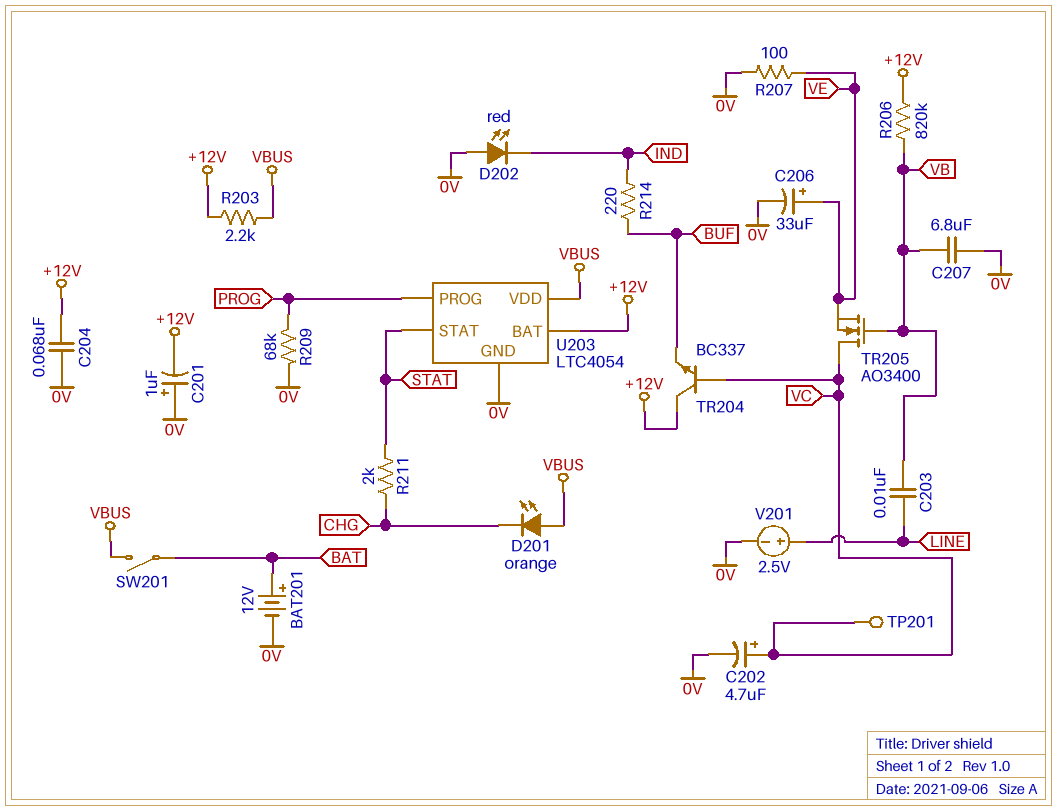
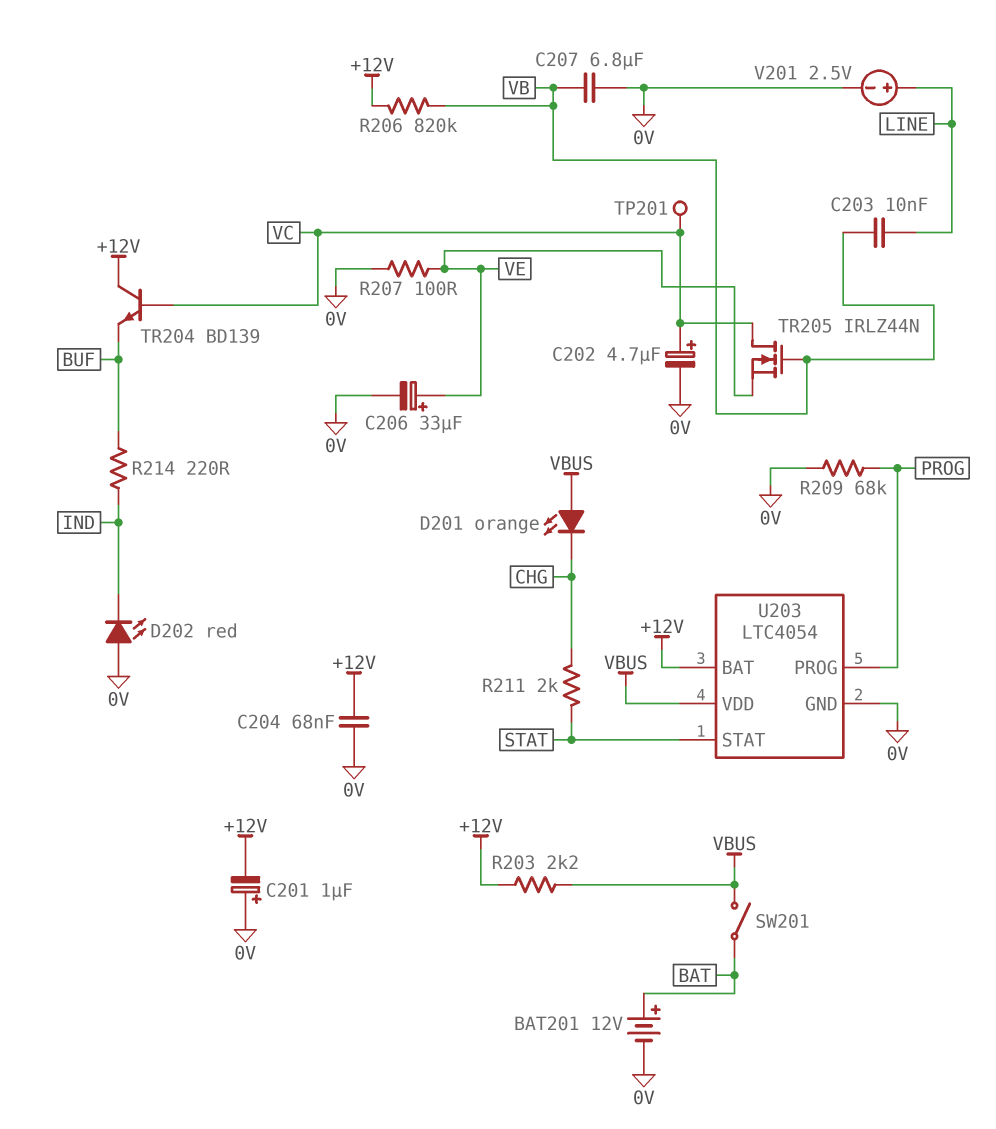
TR204: NPN BC337 (B VC, C +12V, E BUF) -> NPN BD139 (B VC, C +12V, E BUF)
TR205: NMOS AO3400 (G VB, D VC, S VE) -> NMOS IRLZ44N (G VB, D VC, S VE)

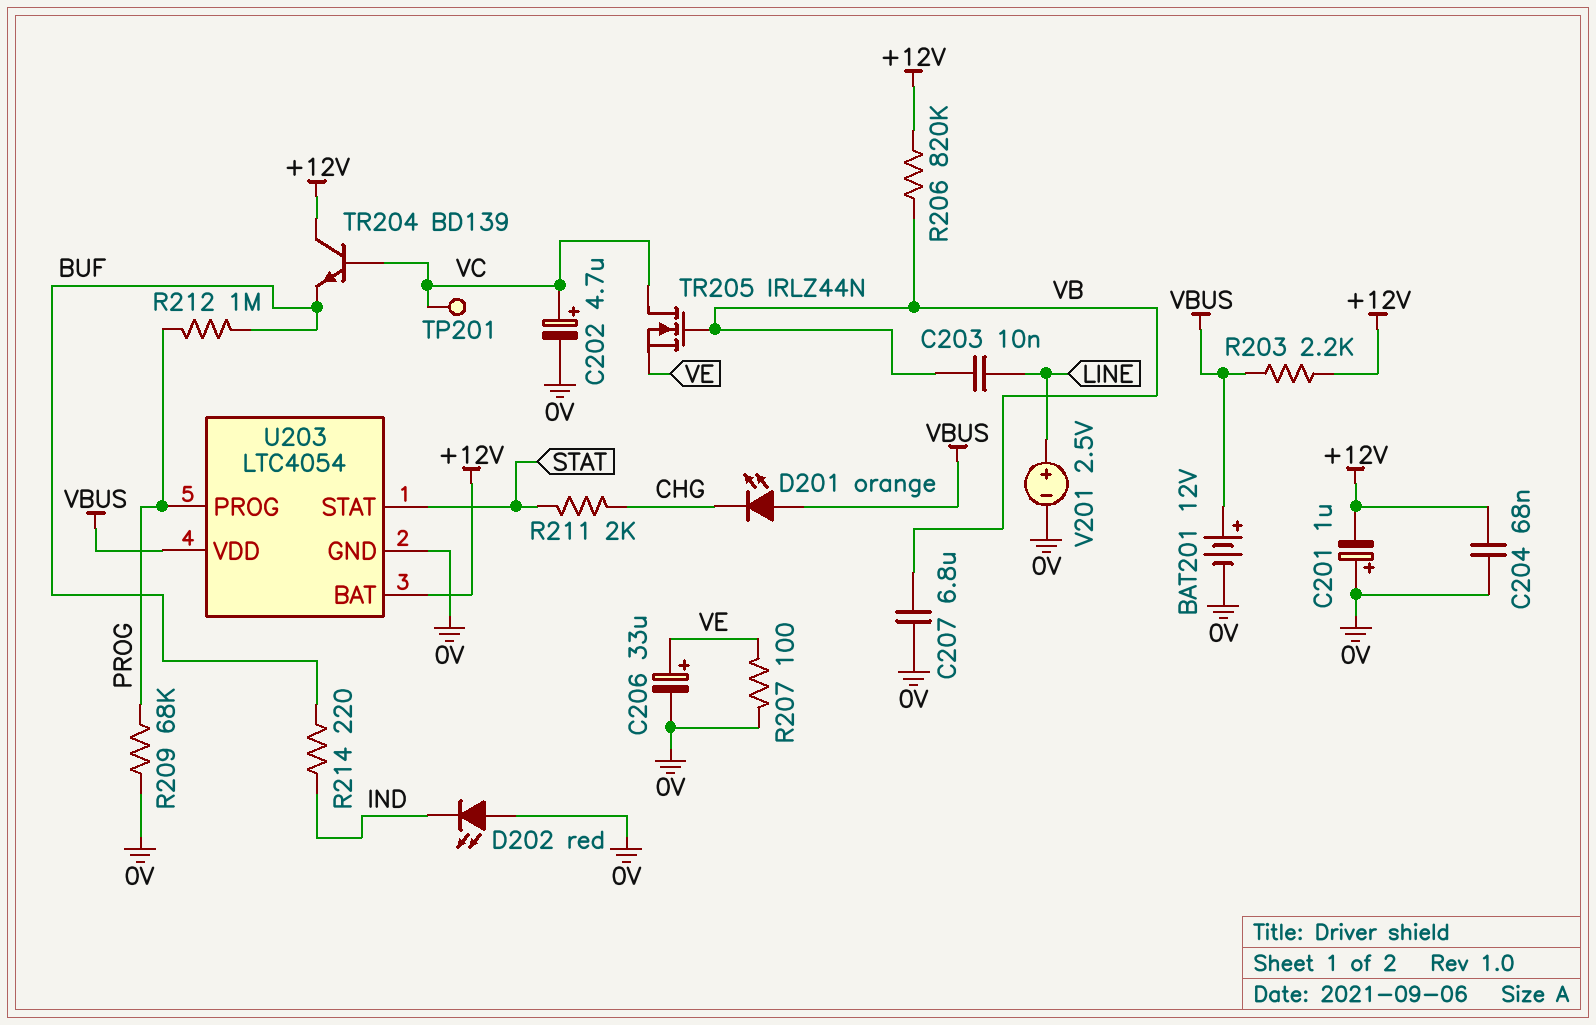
BAT201: 12V (plus BAT, minus 0V) -> 12V (plus VBUS, minus 0V)
R212: none -> 1M (BUF, PROG)
SW201: switch (BAT, VBUS) -> none

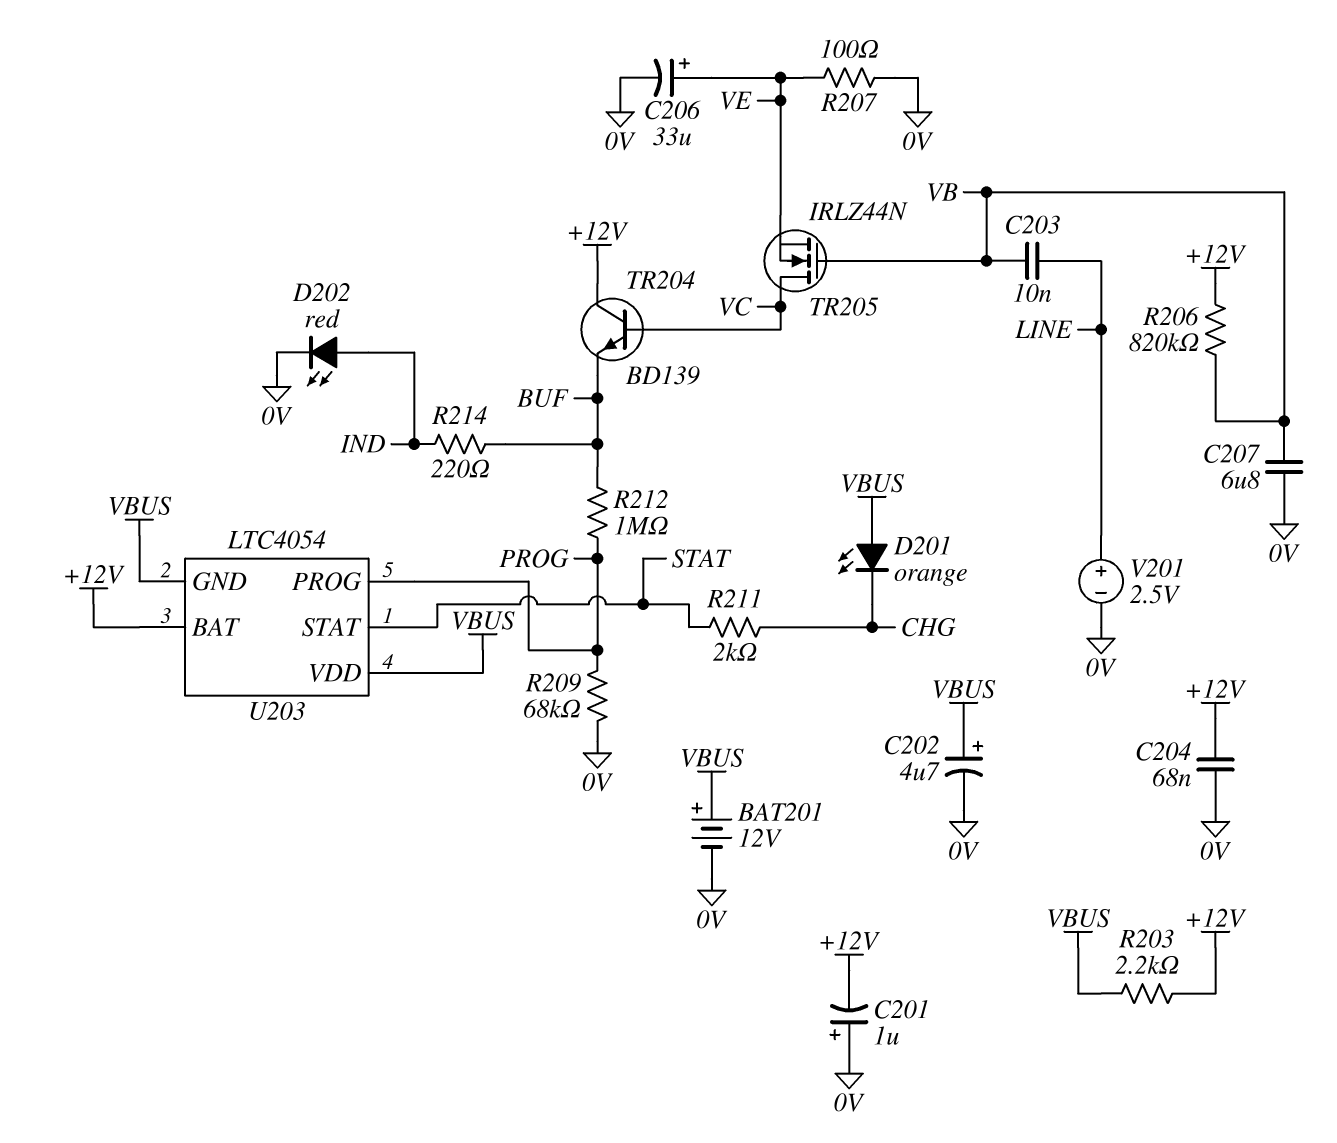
C202: 4.7uF (plus VC, minus 0V) -> 4.7uF (plus VBUS, minus 0V)
D202: LED red (A 0V, K IND) -> LED red (A IND, K 0V)
TP201: test point (VC) -> none
U203 pin GND: 0V -> VBUS

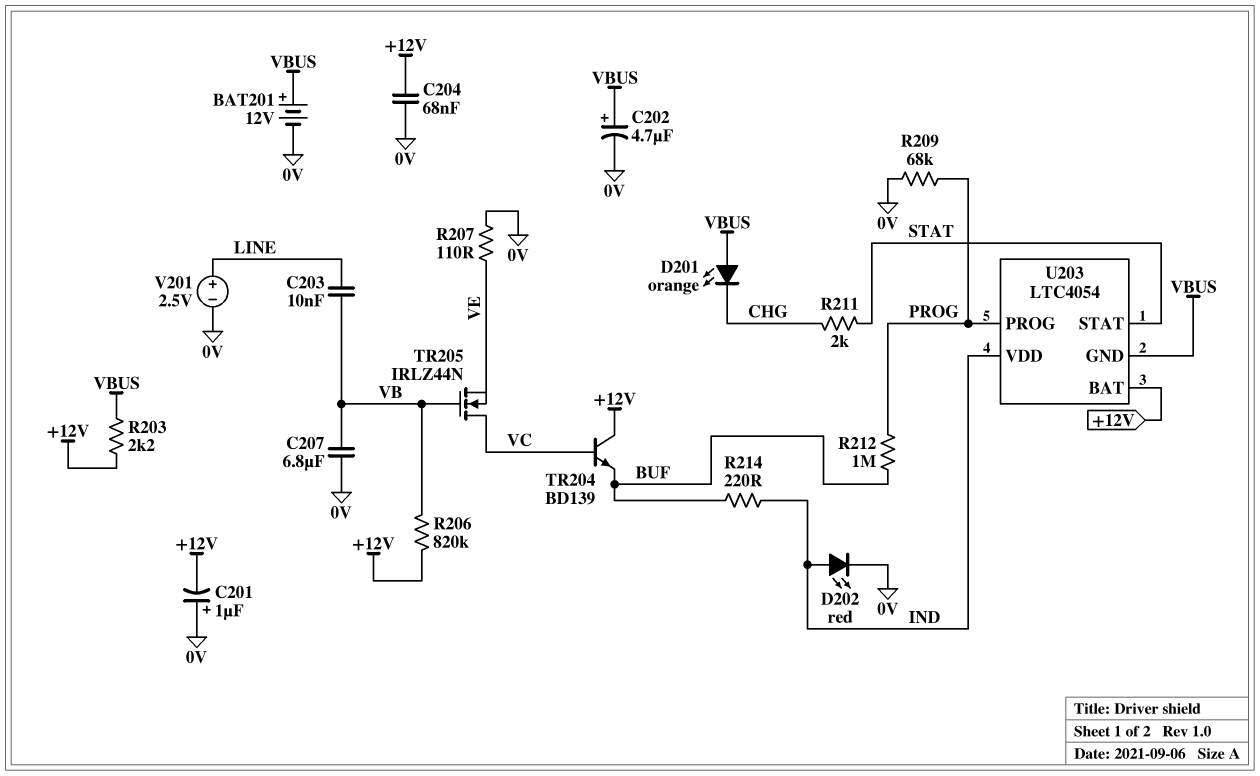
C206: 33uF (plus VE, minus 0V) -> none
R207: 100 (0V, VE) -> 110 (0V, VE)
U203 pin VDD: VBUS -> IND

